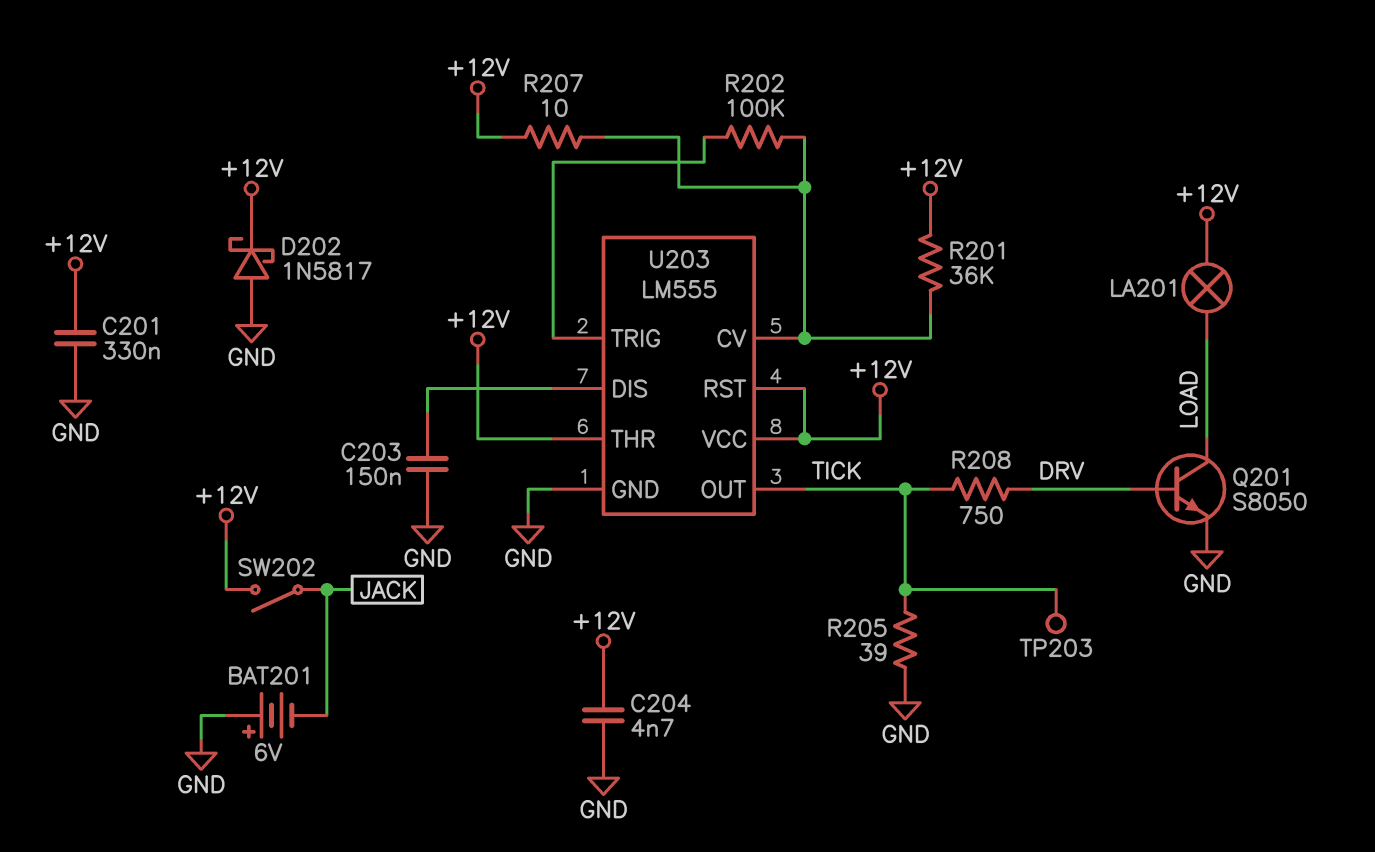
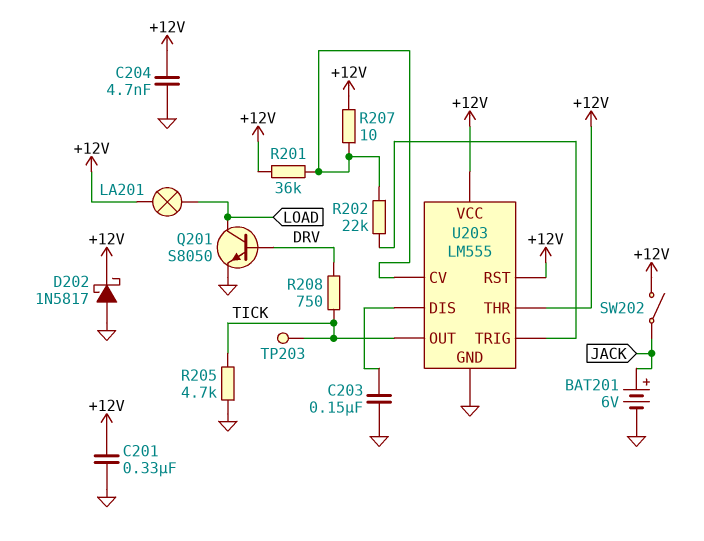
BAT201: 6V (plus GND, minus JACK) -> 6V (plus JACK, minus GND)
R202: 100k (U203/CV, U203/TRIG) -> 22k (U203/CV, U203/TRIG)
R205: 39 (GND, TICK) -> 4.7k (GND, TICK)

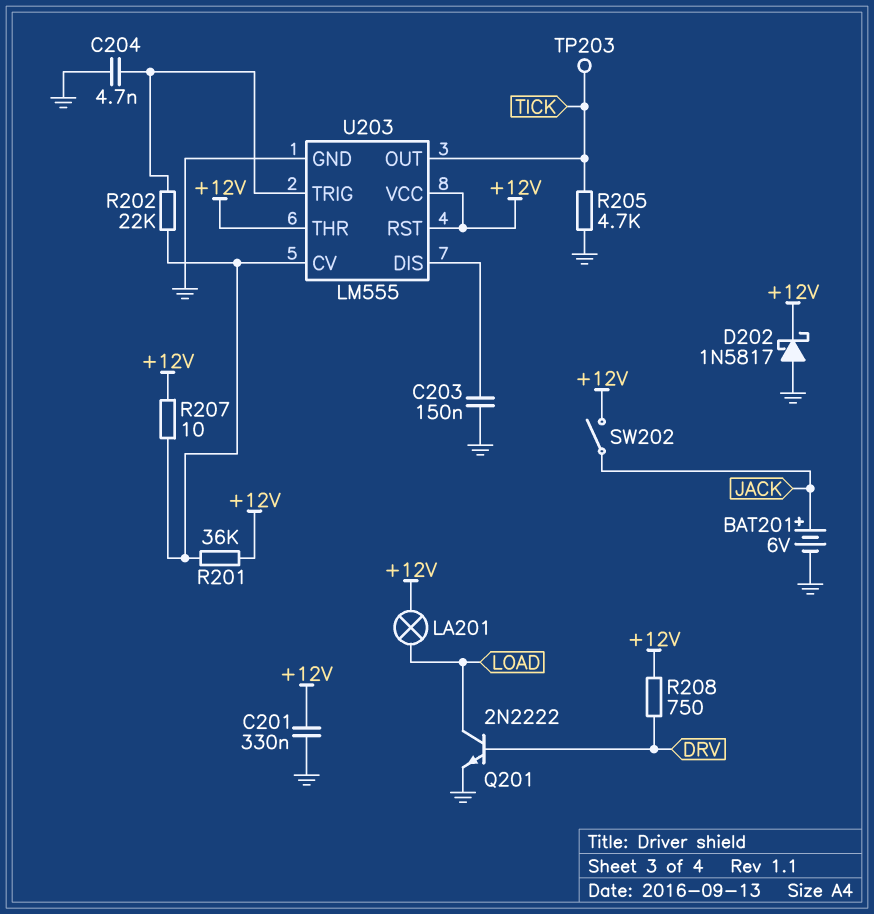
C204: 4.7nF (+12V, GND) -> 4.7nF (GND, U203/TRIG)
Q201: NPN S8050 (B DRV, C LOAD, E GND) -> NPN 2N2222 (B DRV, C LOAD, E GND)
R208: 750 (DRV, TICK) -> 750 (+12V, DRV)

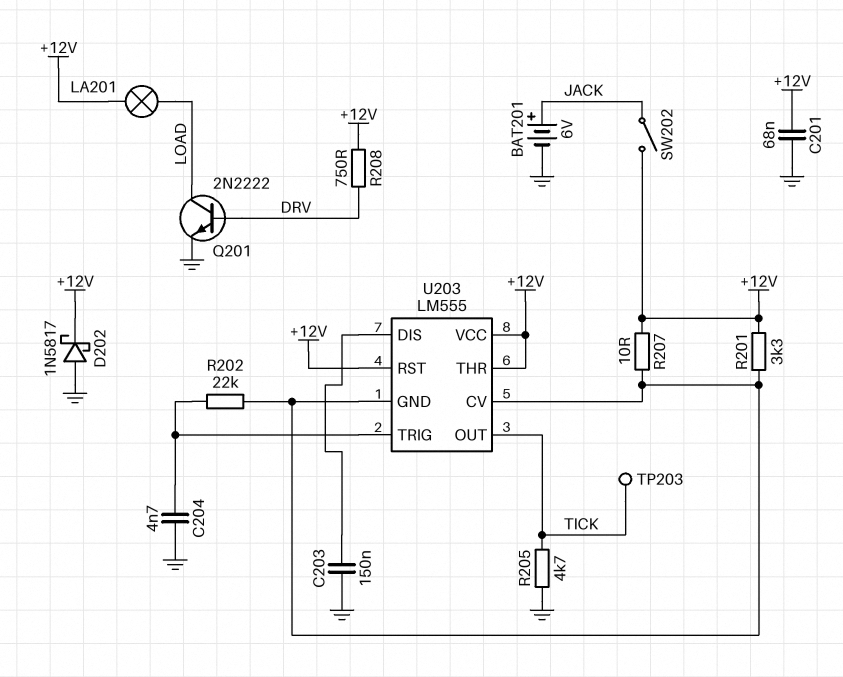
C201: 330nF (+12V, GND) -> 68nF (+12V, GND)
R201: 36k (+12V, U203/CV) -> 3.3k (+12V, U203/CV)
U203 pin GND: GND -> U203/CV

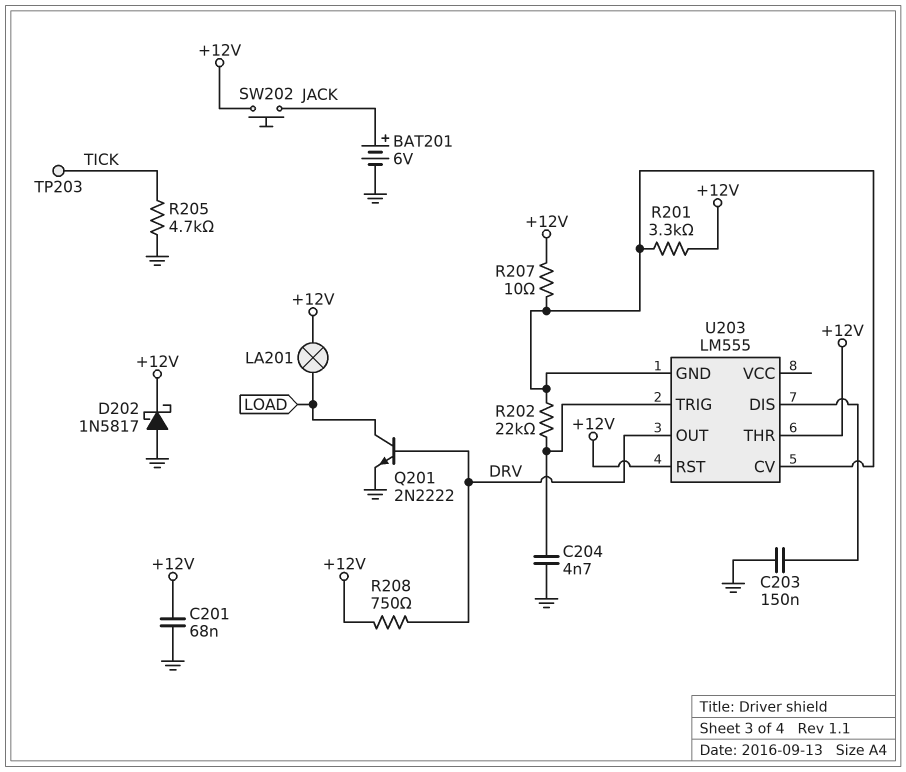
SW202: switch (+12V, JACK) -> button (+12V, JACK)
U203 pin OUT: TICK -> DRV
U203 pin VCC: +12V -> none

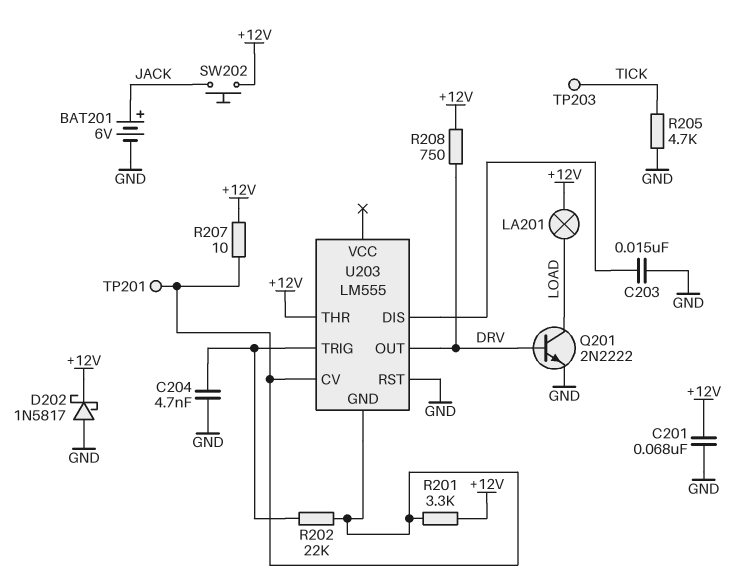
C203: 150nF (GND, U203/DIS) -> 15nF (GND, U203/DIS)
TP201: none -> test point (U203/CV)
U203 pin RST: +12V -> GND

